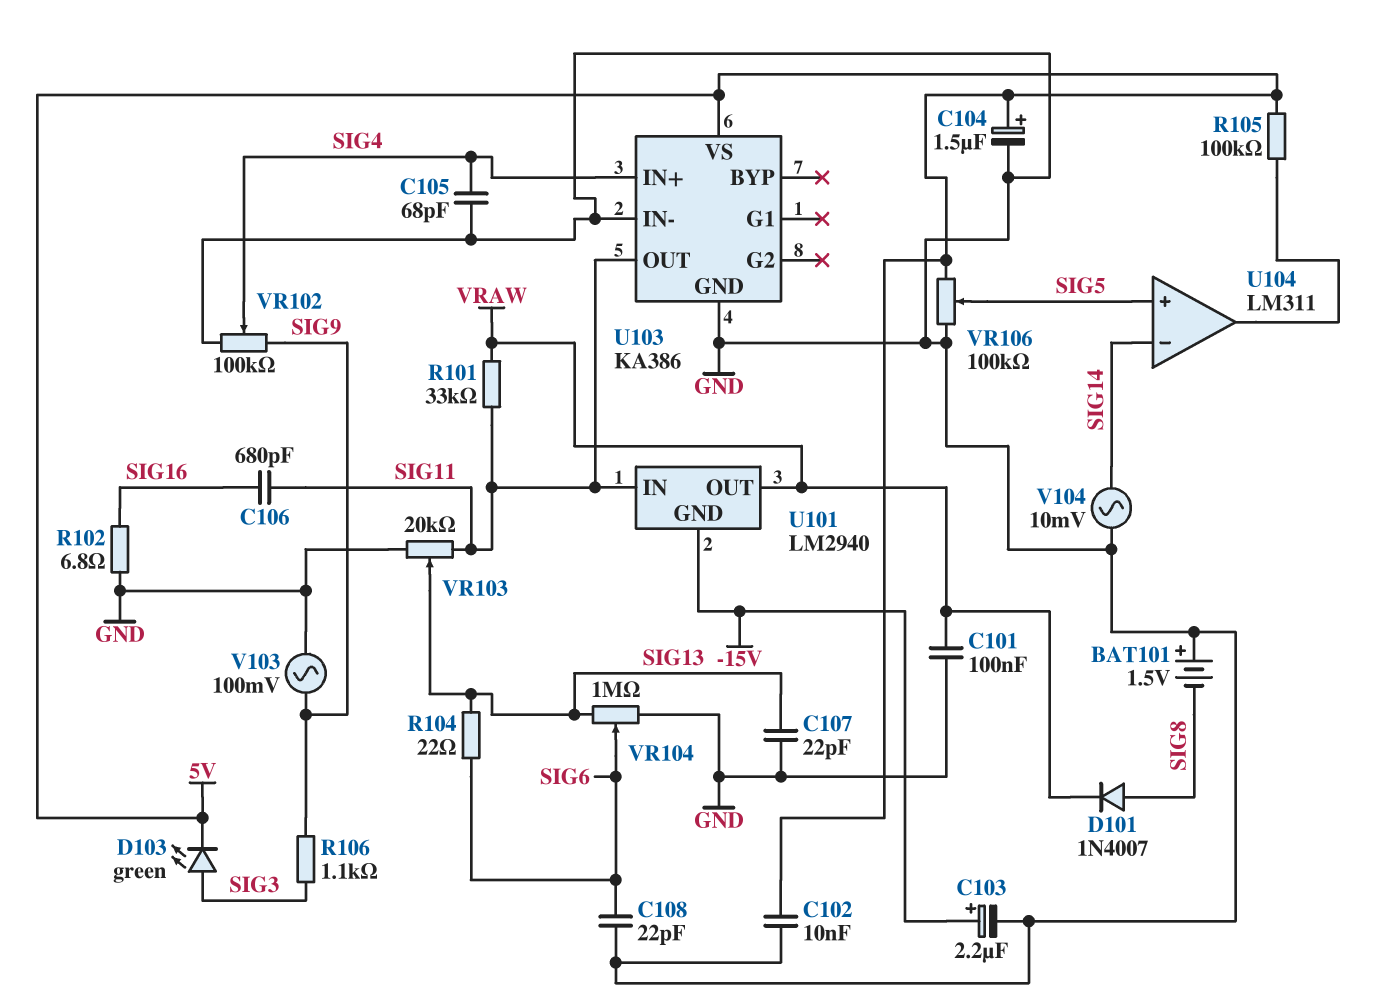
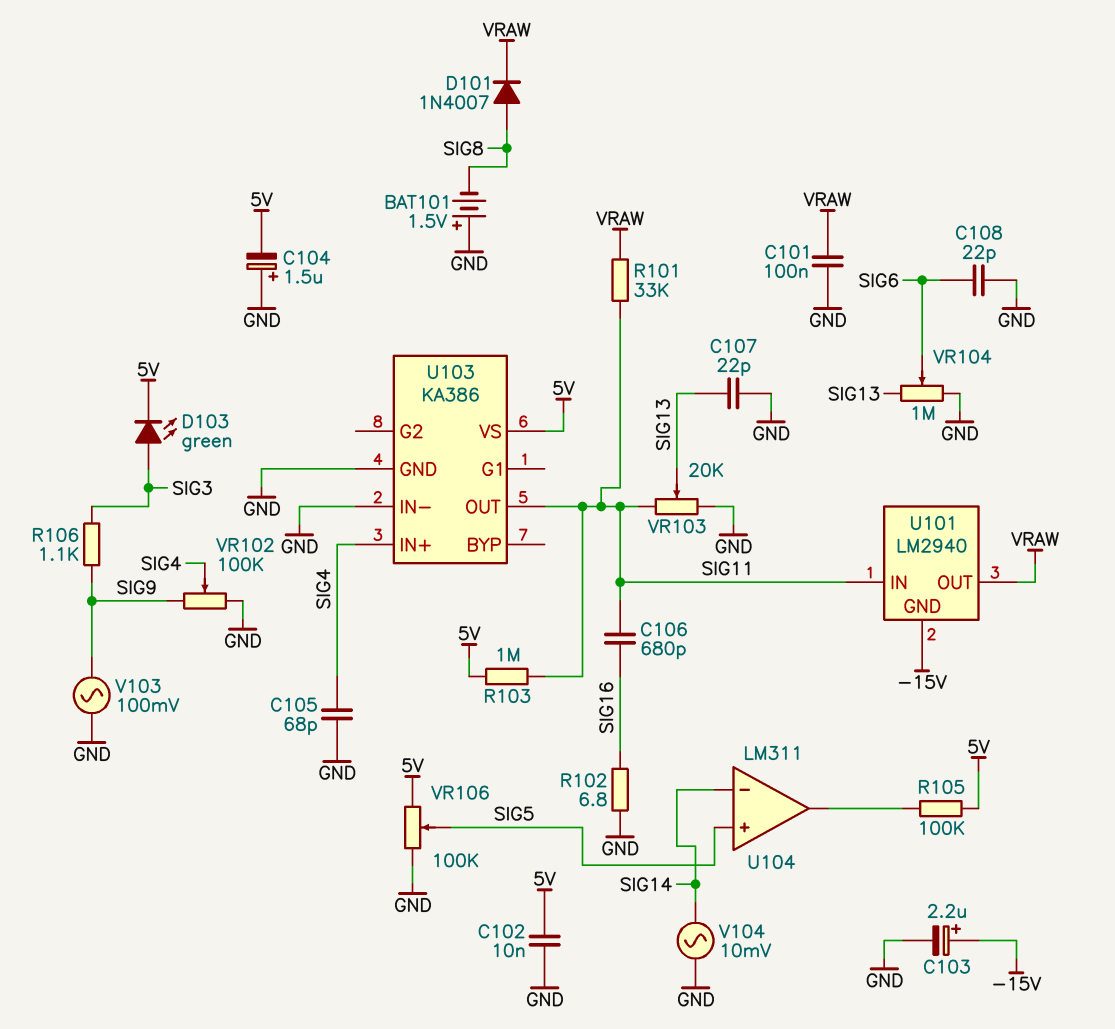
C104: 1.5uF (plus 5V, minus GND) -> 1.5uF (plus GND, minus 5V)
R103: none -> 1M (5V, SIG11)
R104: 22 (SIG6, SIG13) -> none

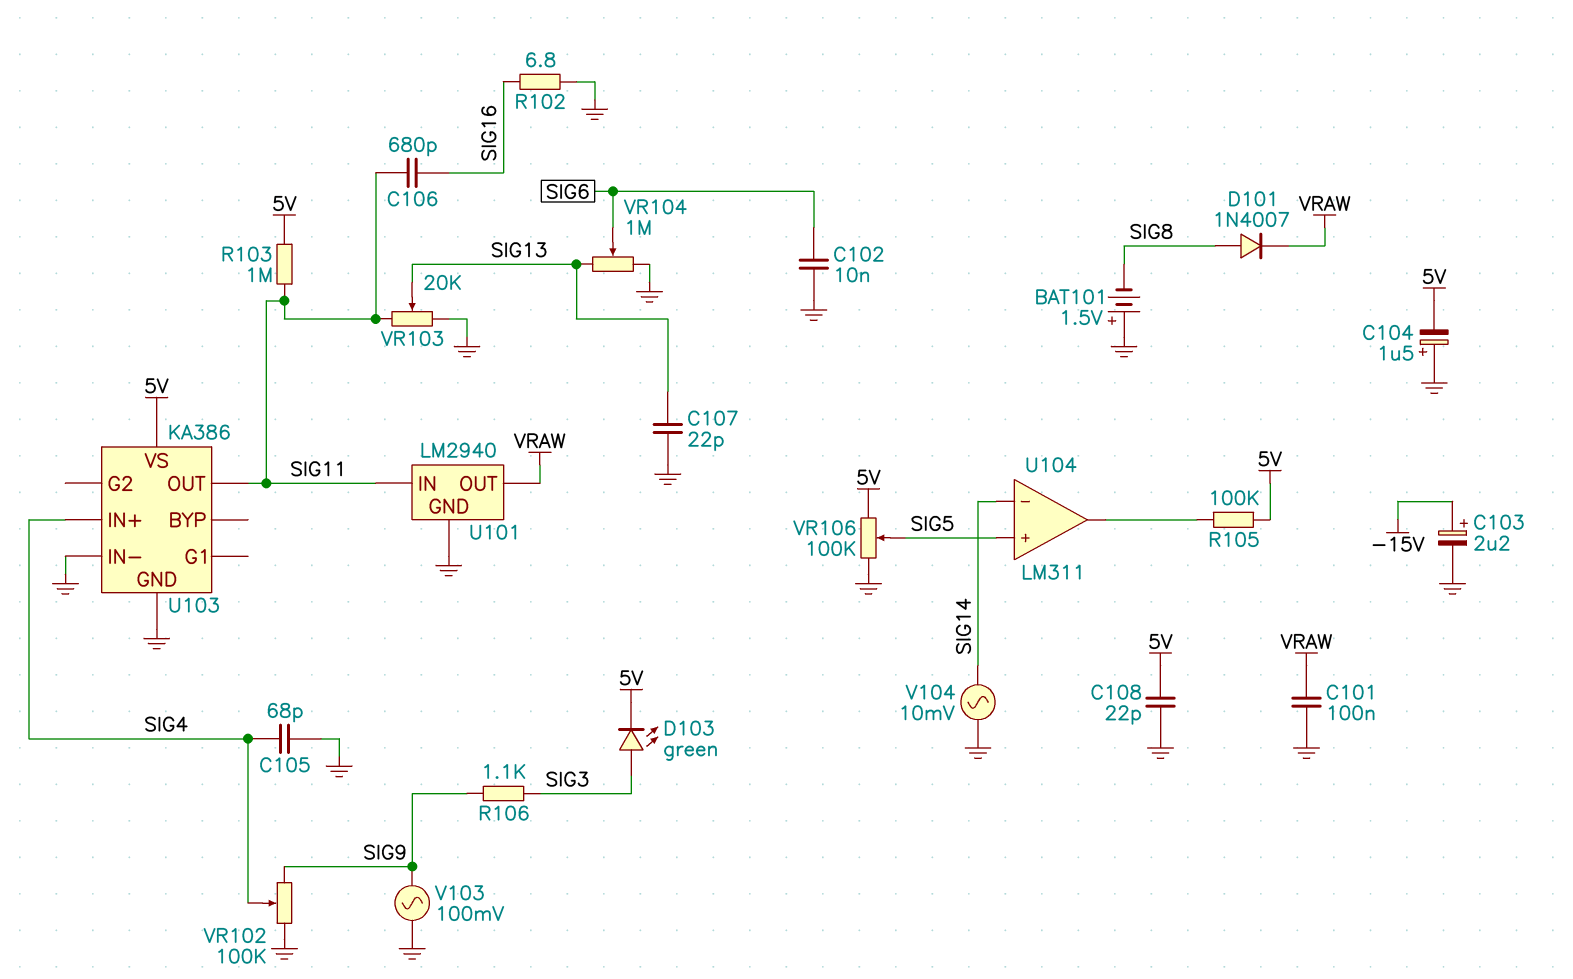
C102: 10nF (5V, GND) -> 10nF (GND, SIG6)
C108: 22pF (GND, SIG6) -> 22pF (5V, GND)
R101: 33k (SIG11, VRAW) -> none
U101 pin GND: -15V -> GND

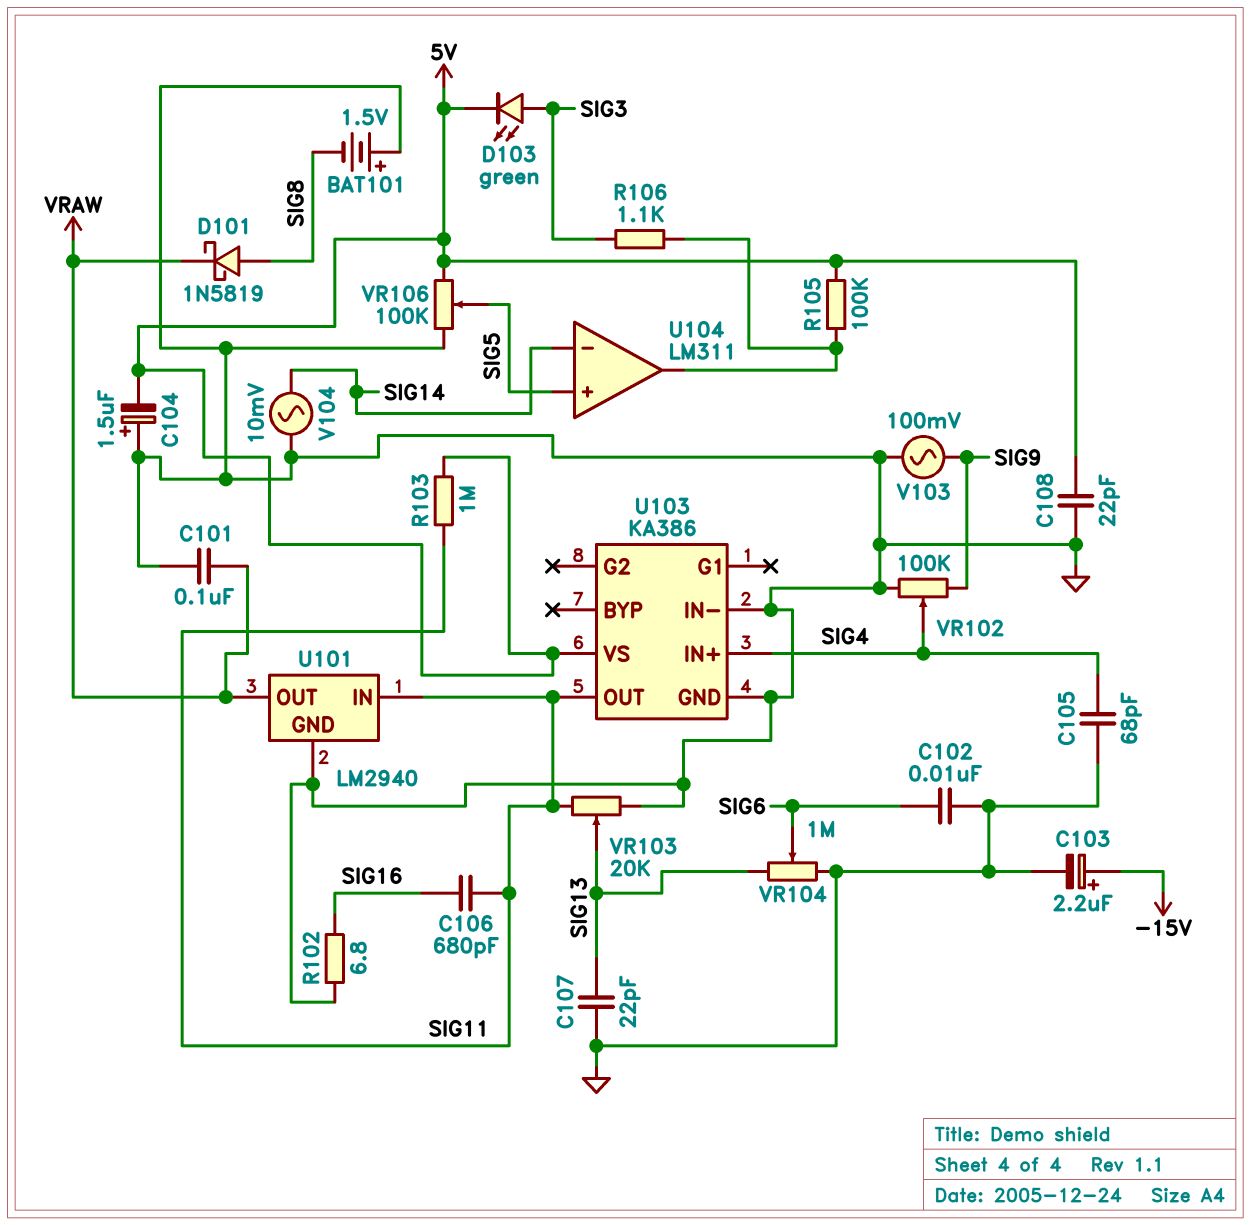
D101: diode 1N4007 (A SIG8, K VRAW) -> schottky 1N5819 (A SIG8, K VRAW)
R106: 1.1k (SIG3, SIG9) -> 1.1k (SIG3, U104/out)

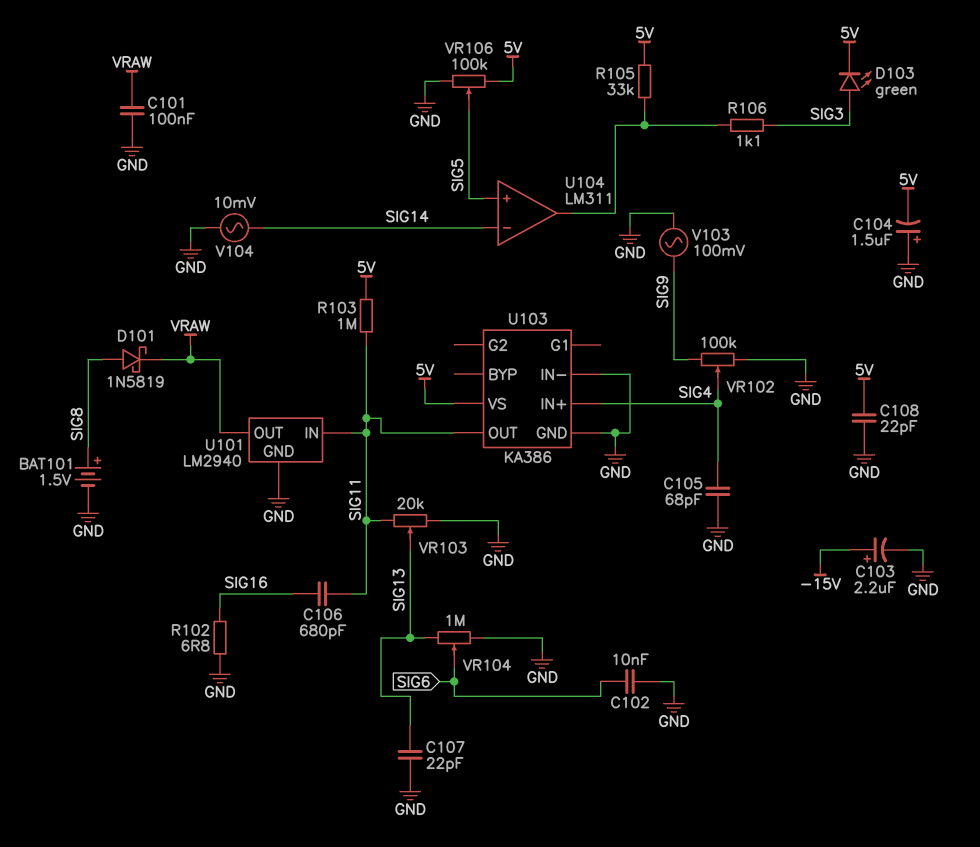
BAT101: 1.5V (plus GND, minus SIG8) -> 1.5V (plus SIG8, minus GND)
R105: 100k (5V, U104/out) -> 33k (5V, U104/out)

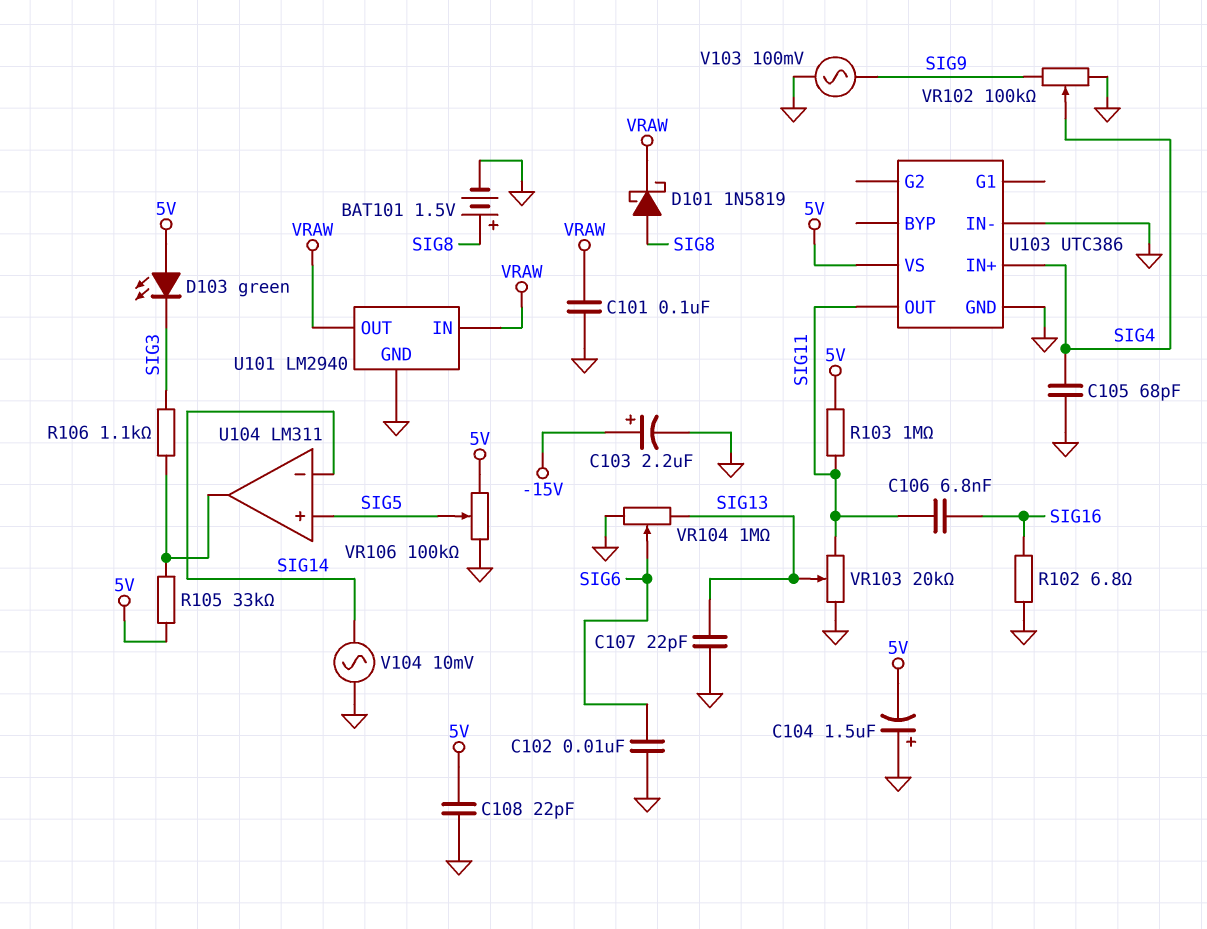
C106: 680pF (SIG11, SIG16) -> 6.8nF (SIG11, SIG16)
D103: LED green (A SIG3, K 5V) -> LED green (A 5V, K SIG3)
U101 pin IN: SIG11 -> VRAW
U103: KA386 -> UTC386

